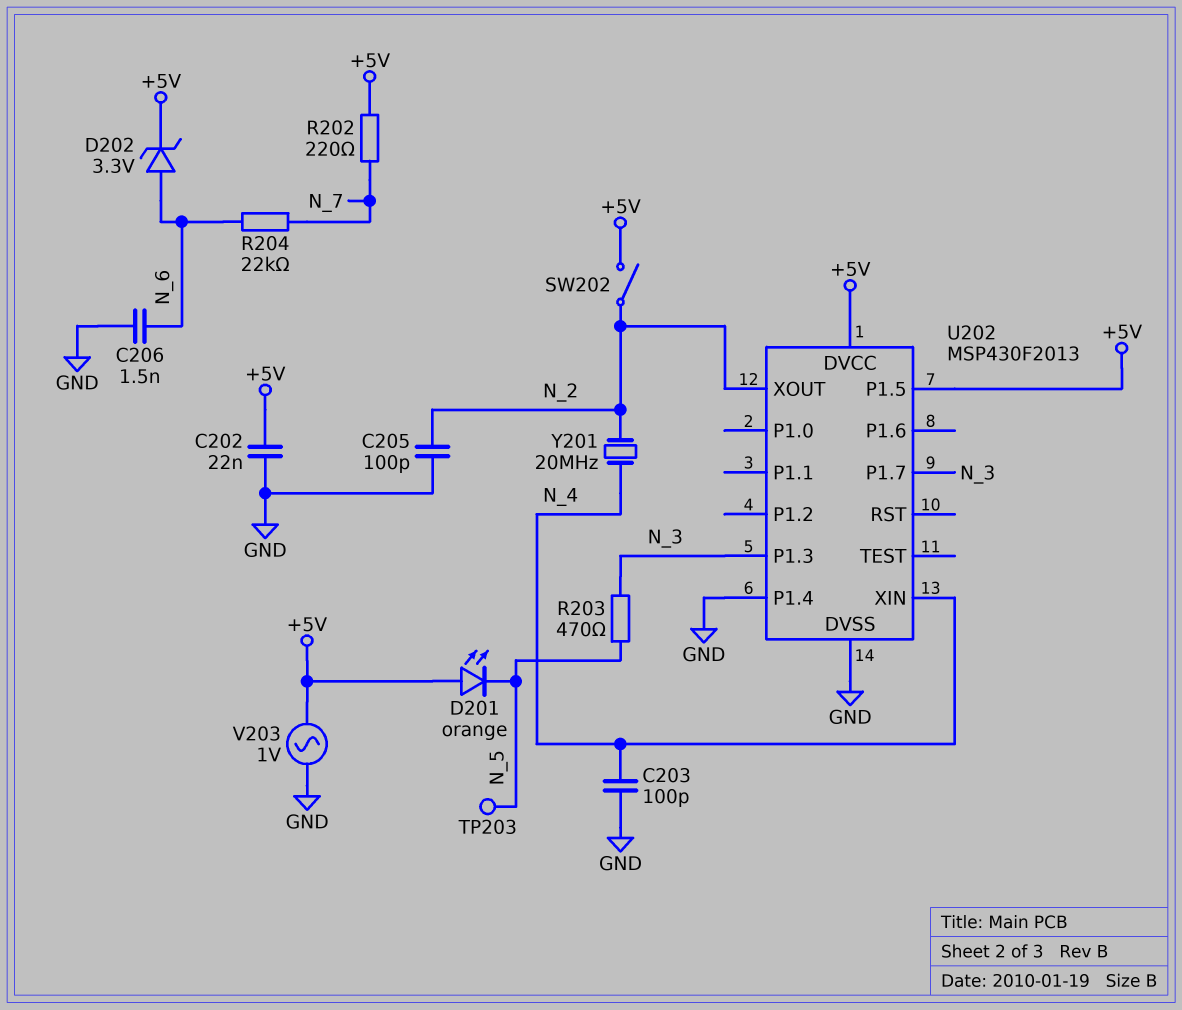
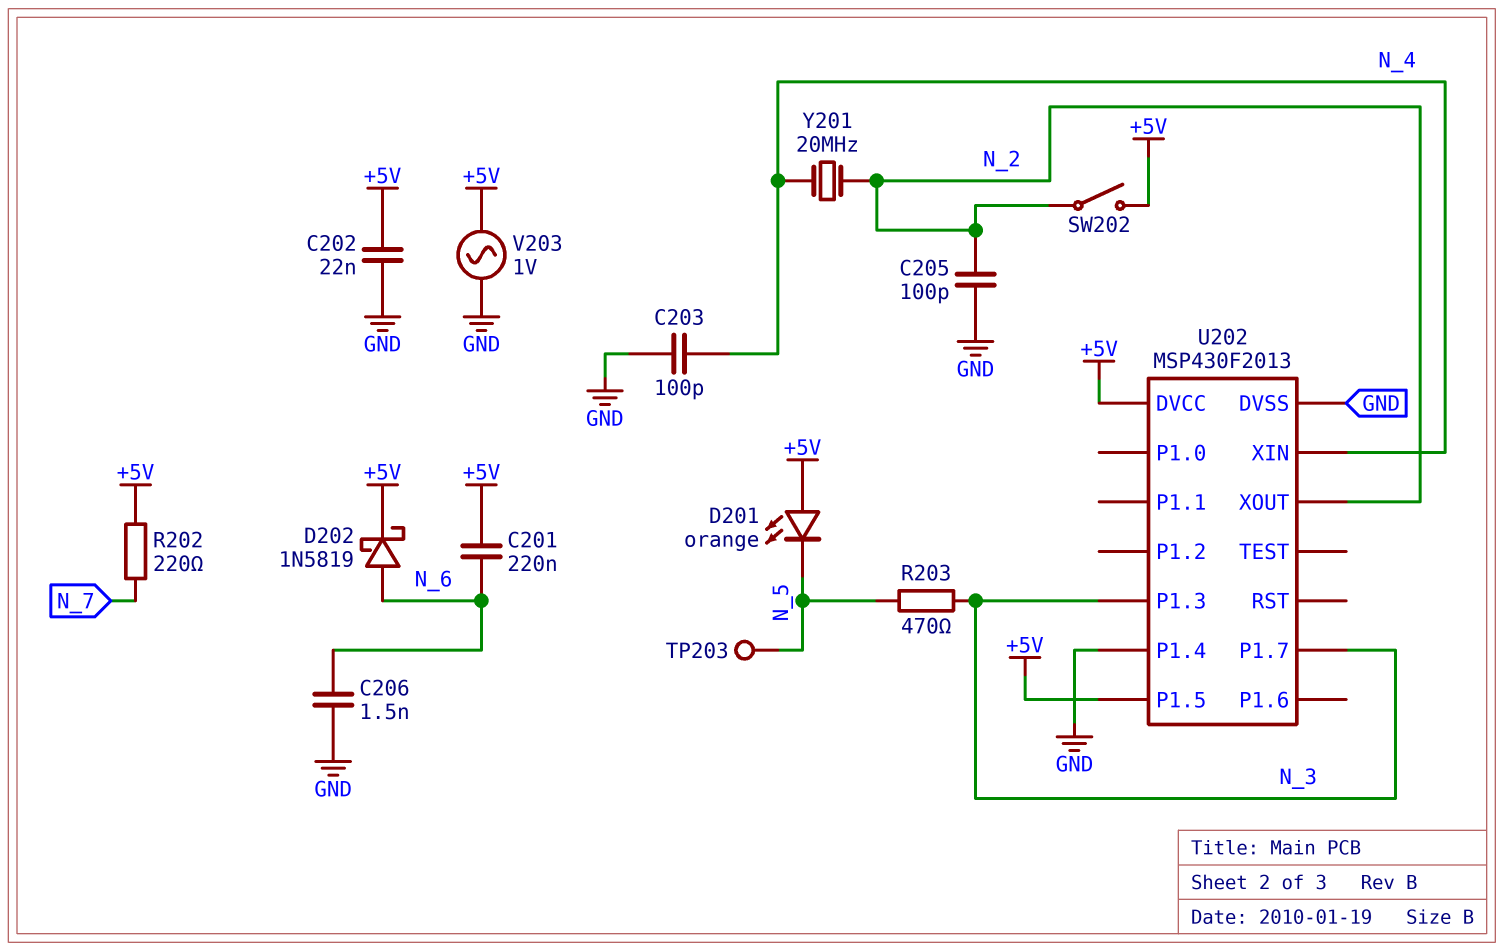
C201: none -> 220nF (+5V, N_6)
D202: zener 3.3V (A N_6, K +5V) -> schottky 1N5819 (A N_6, K +5V)
R204: 22k (N_6, N_7) -> none

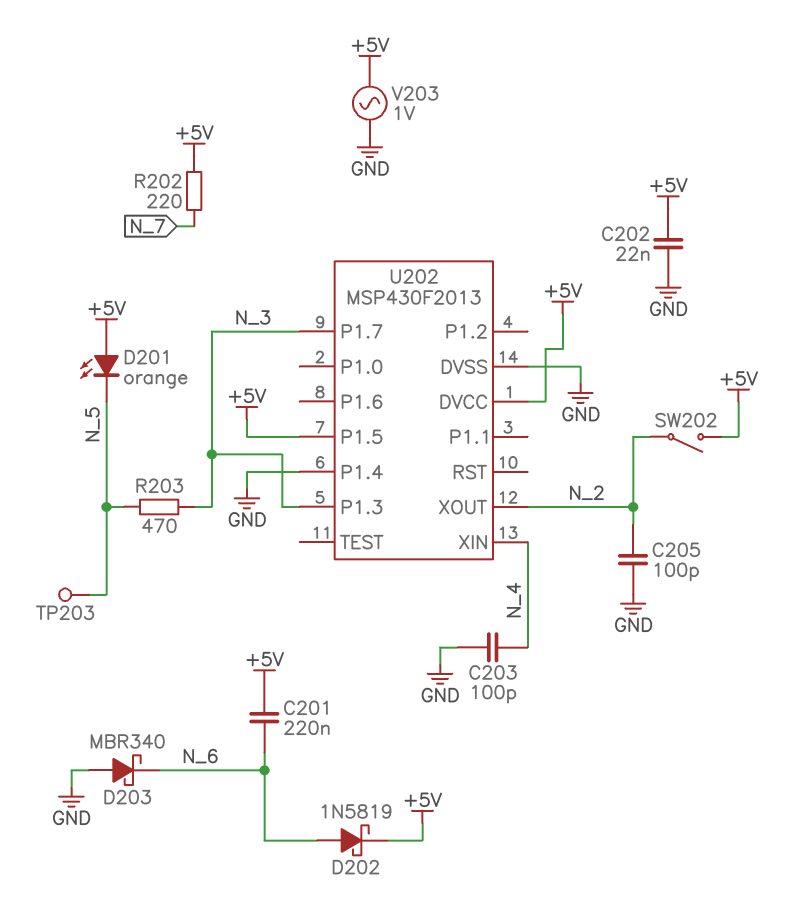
C206: 1.5nF (GND, N_6) -> none
D203: none -> schottky MBR340 (A GND, K N_6)
Y201: 20MHz (N_2, N_4) -> none

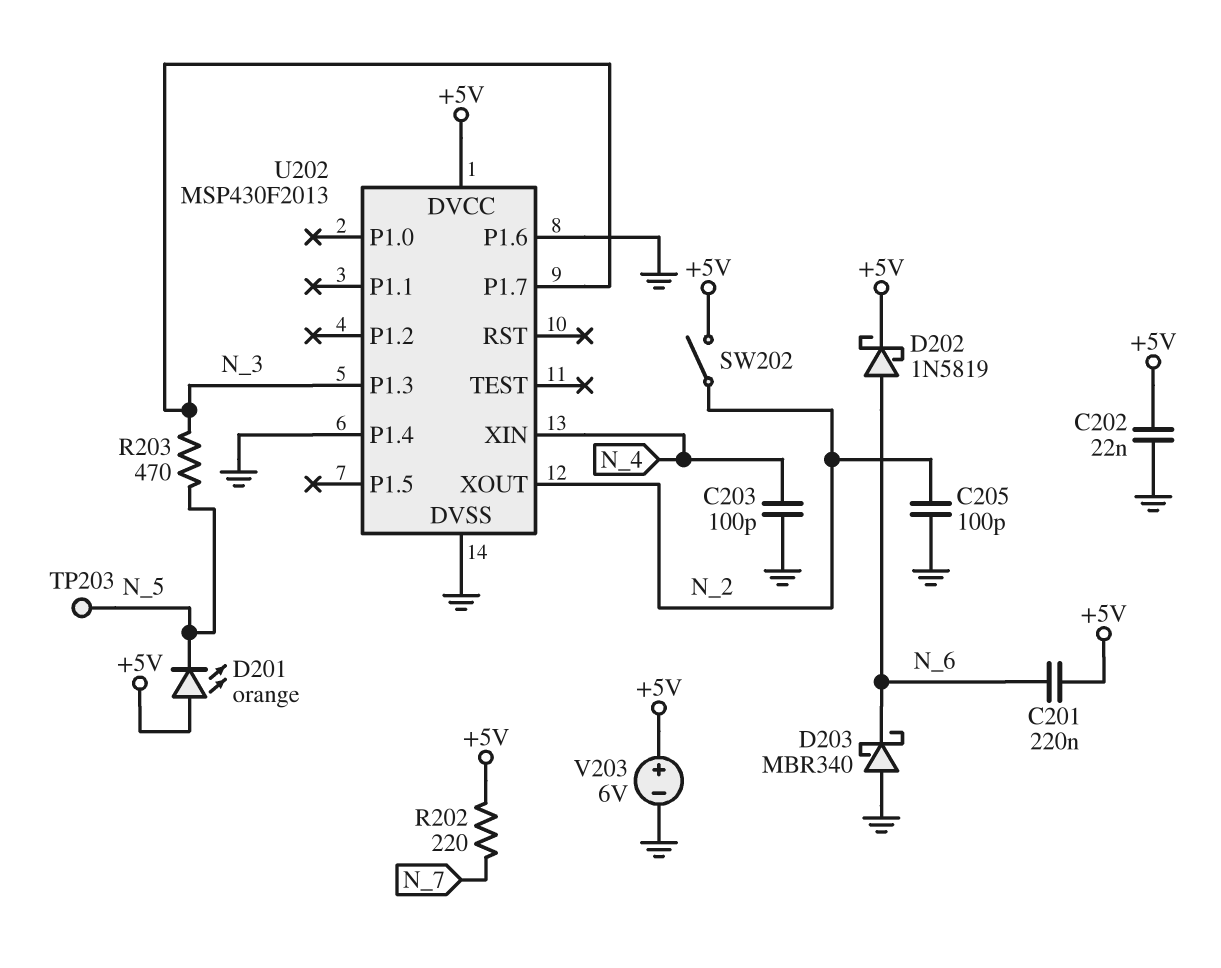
U202 pin P1.5: +5V -> none
U202 pin P1.6: none -> GND
V203: AC 1V (+5V, GND) -> 6V (plus +5V, minus GND)

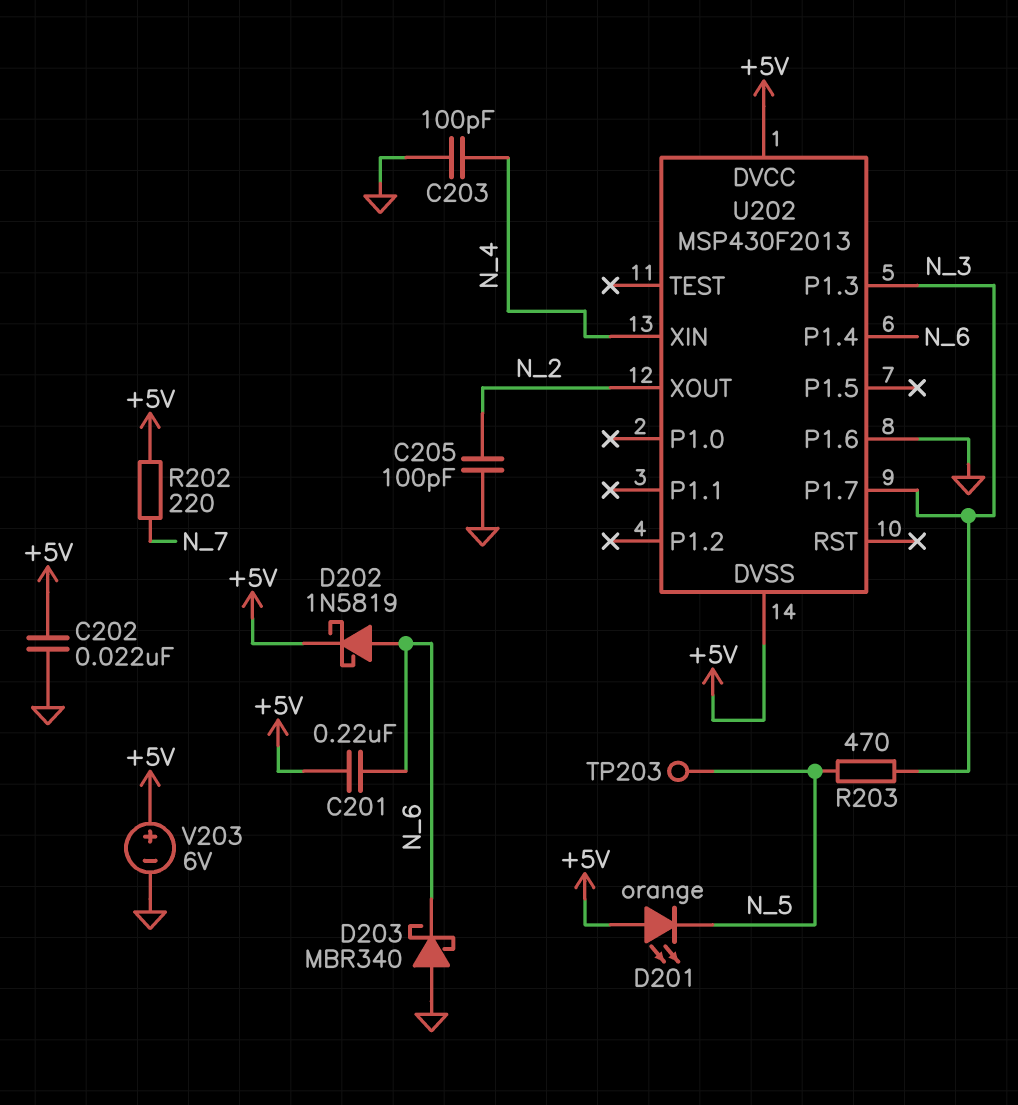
SW202: switch (+5V, N_2) -> none
U202 pin DVSS: GND -> +5V
U202 pin P1.4: GND -> N_6

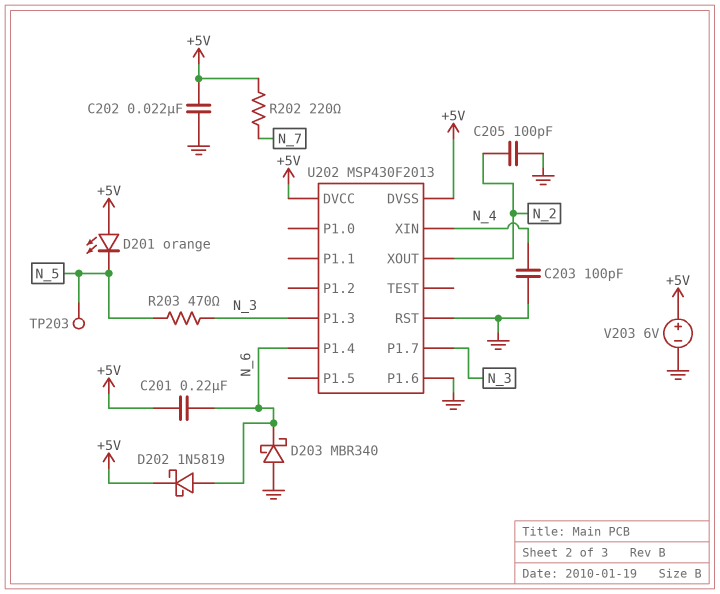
U202 pin RST: none -> GND

